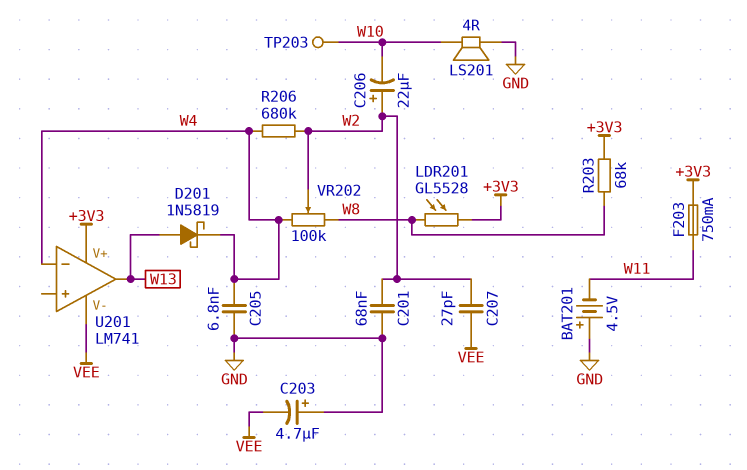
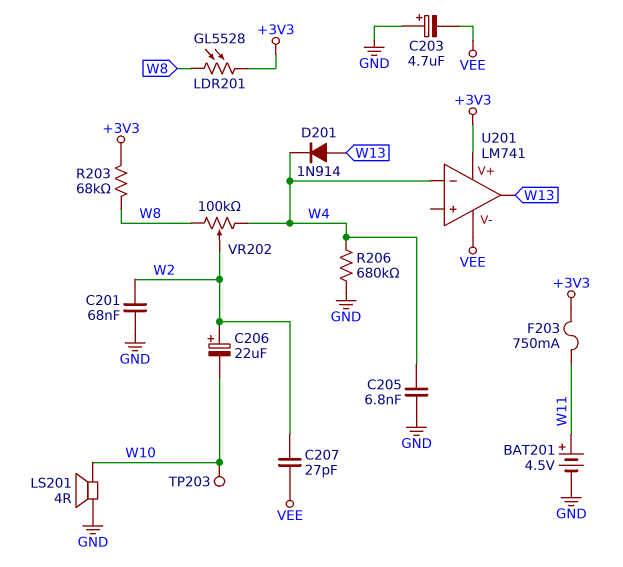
BAT201: 4.5V (plus GND, minus W11) -> 4.5V (plus W11, minus GND)
D201: schottky 1N5819 (A W13, K W4) -> diode 1N914 (A W13, K W4)
R206: 680k (W2, W4) -> 680k (GND, W4)

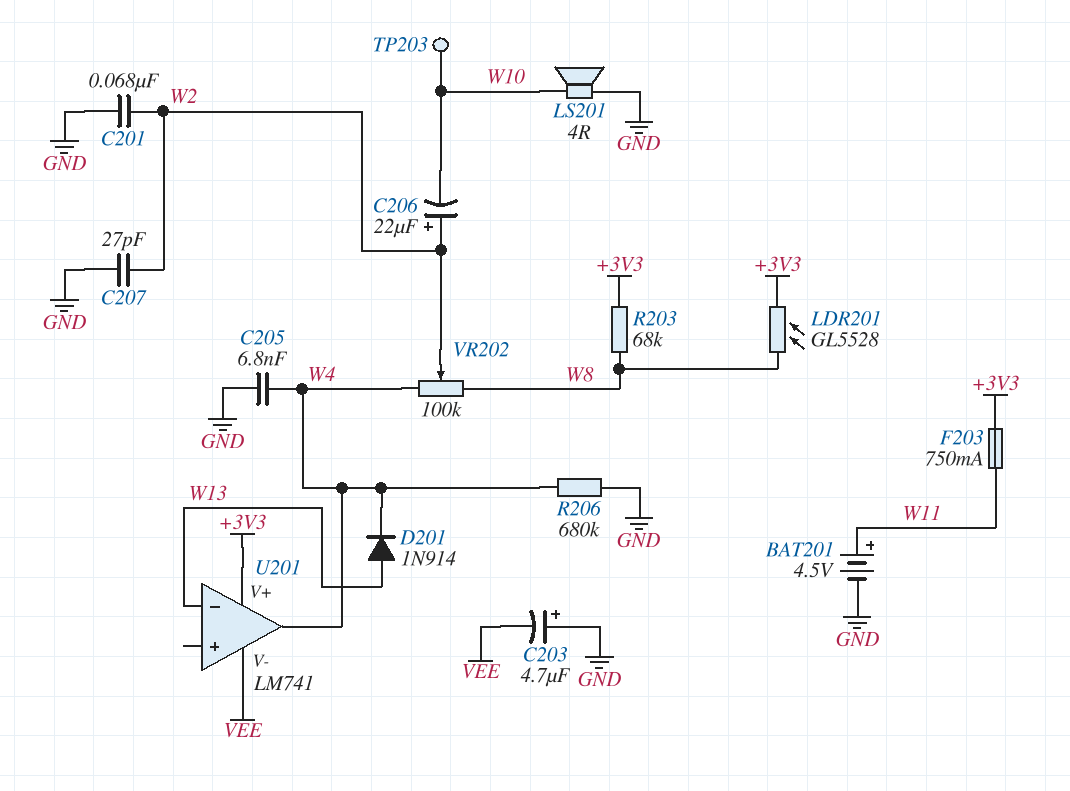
C207: 27pF (VEE, W2) -> 27pF (GND, W2)
U201 pin in-: W4 -> W13
U201 pin out: W13 -> W4

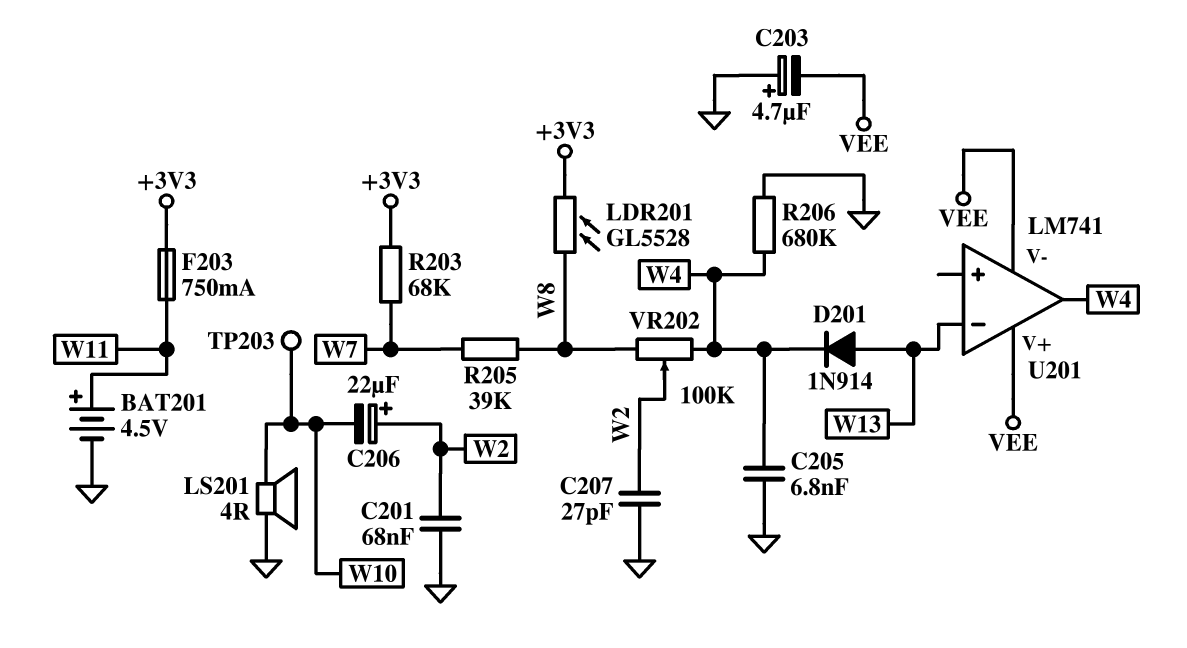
R203: 68k (+3V3, W8) -> 68k (+3V3, W7)
R205: none -> 39k (W7, W8)
U201 pin V+: +3V3 -> VEE

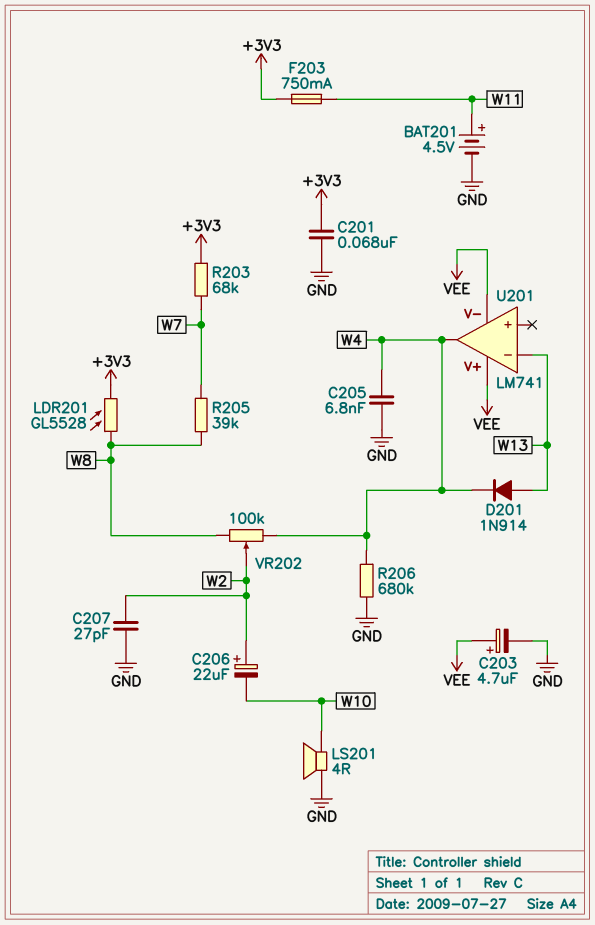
C201: 68nF (GND, W2) -> 68nF (+3V3, GND)
C203: 4.7uF (plus GND, minus VEE) -> 4.7uF (plus VEE, minus GND)
TP203: test point (W10) -> none

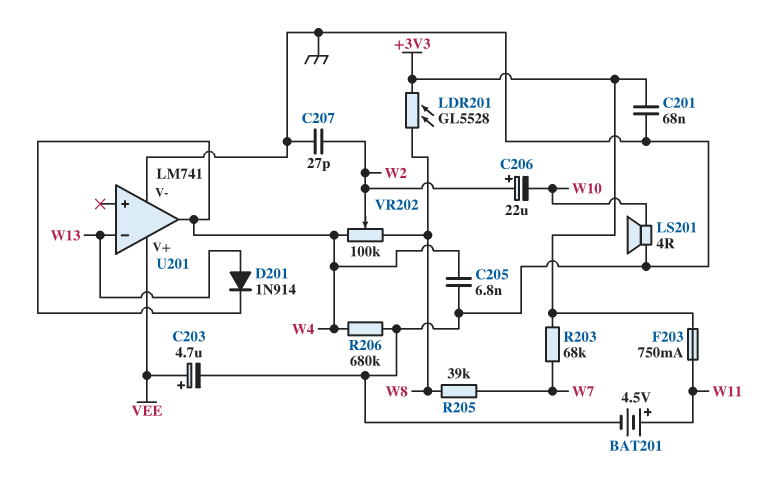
U201 pin V-: VEE -> GND

